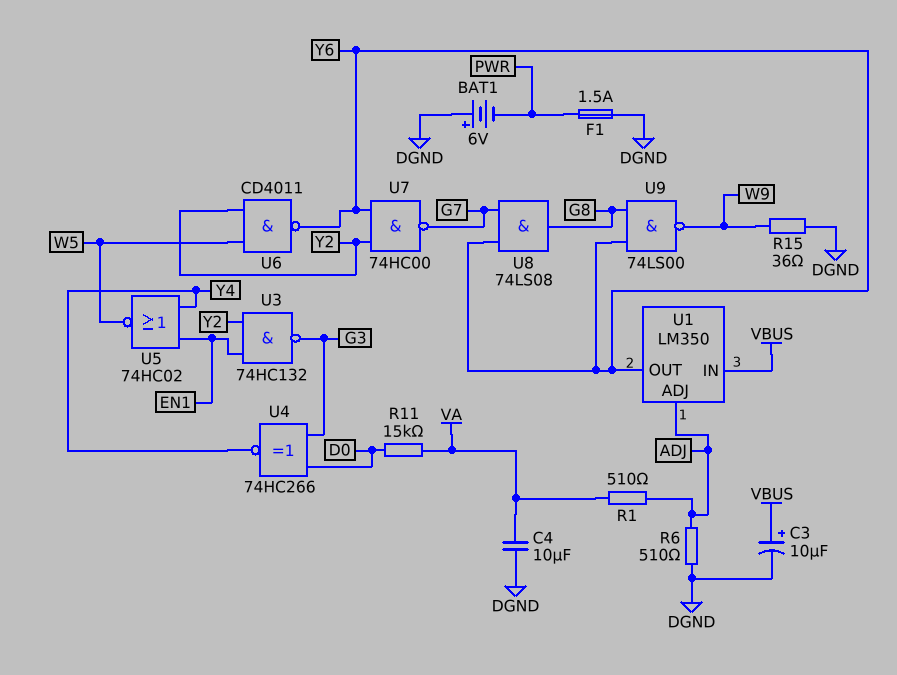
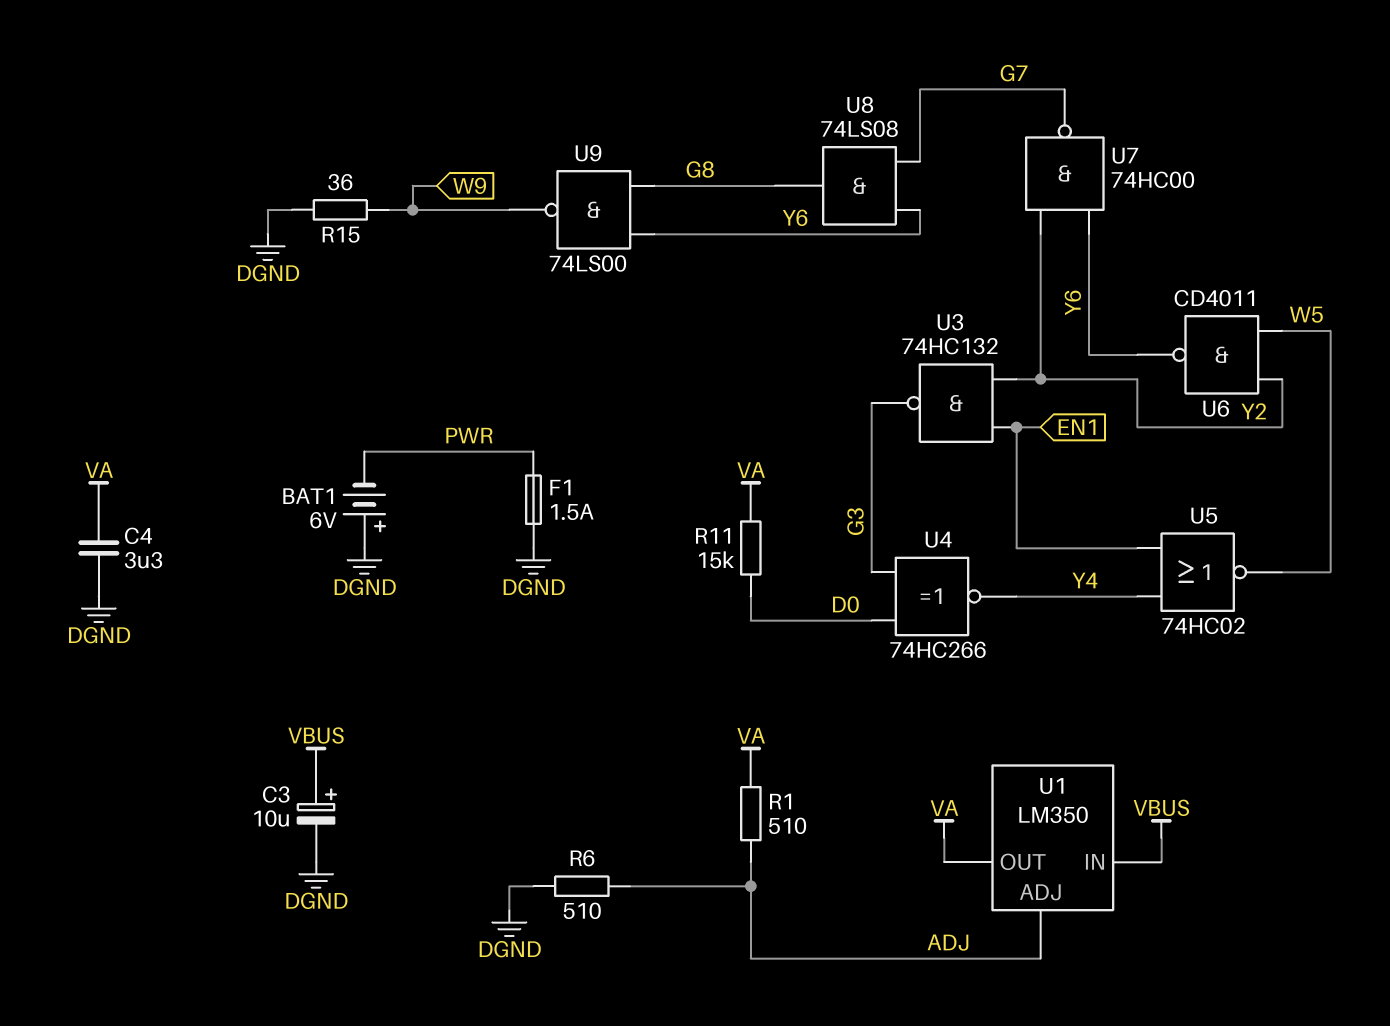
C4: 10uF (DGND, VA) -> 3.3uF (DGND, VA)
U1 pin OUT: Y6 -> VA

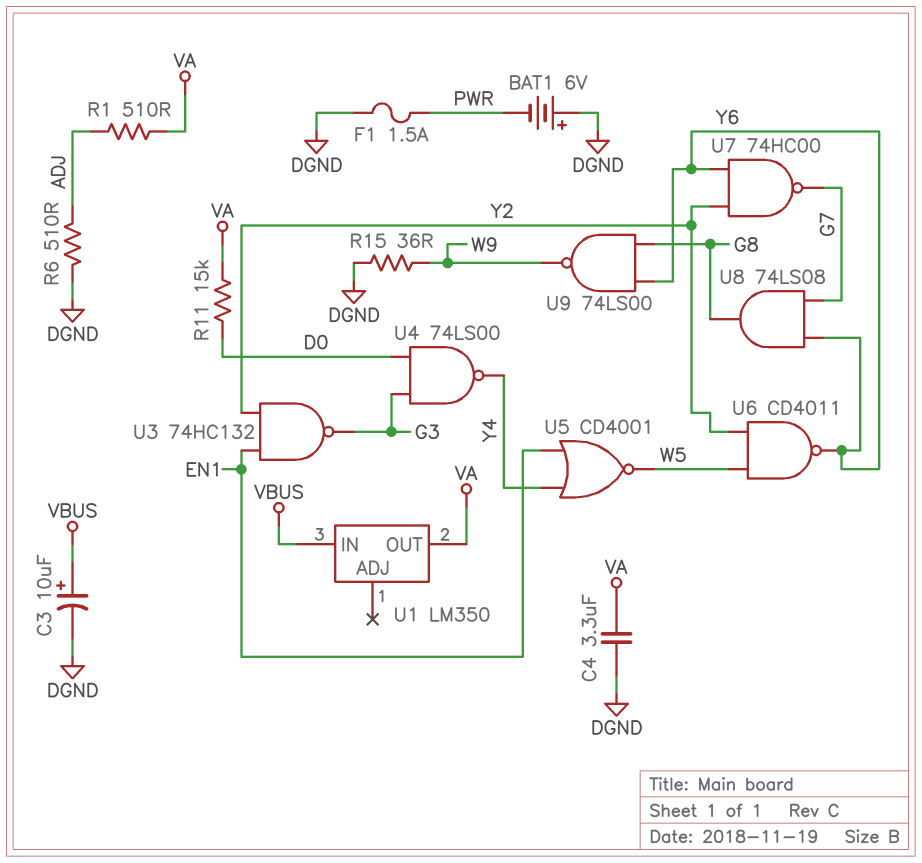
U1 pin ADJ: ADJ -> none
U4: XNOR 74HC266 (in D0, in G3, out Y4) -> NAND 74LS00 (in D0, in G3, out Y4)
U5: NOR 74HC02 (in EN1, in Y4, out W5) -> NOR CD4001 (in EN1, in Y4, out W5)

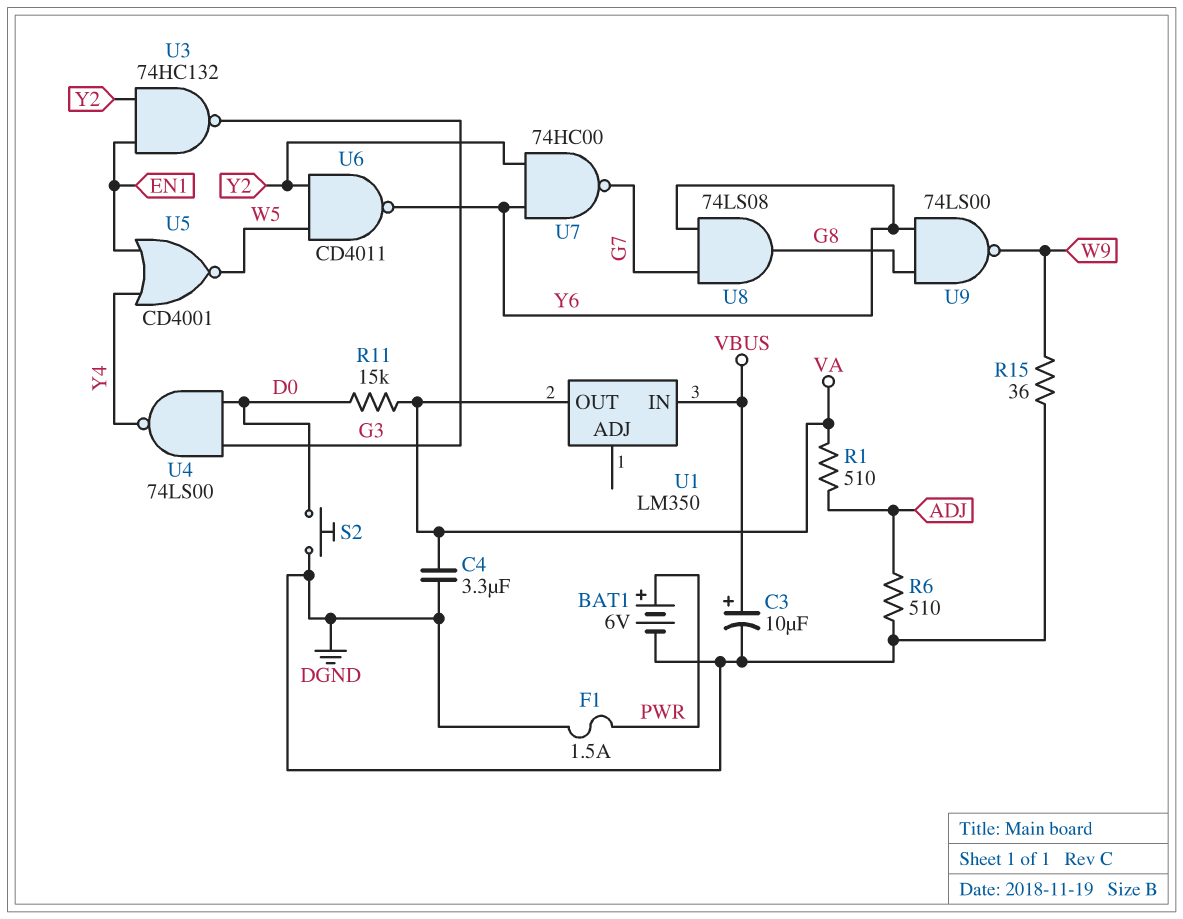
BAT1: 6V (plus DGND, minus PWR) -> 6V (plus PWR, minus DGND)
S2: none -> button (D0, DGND)

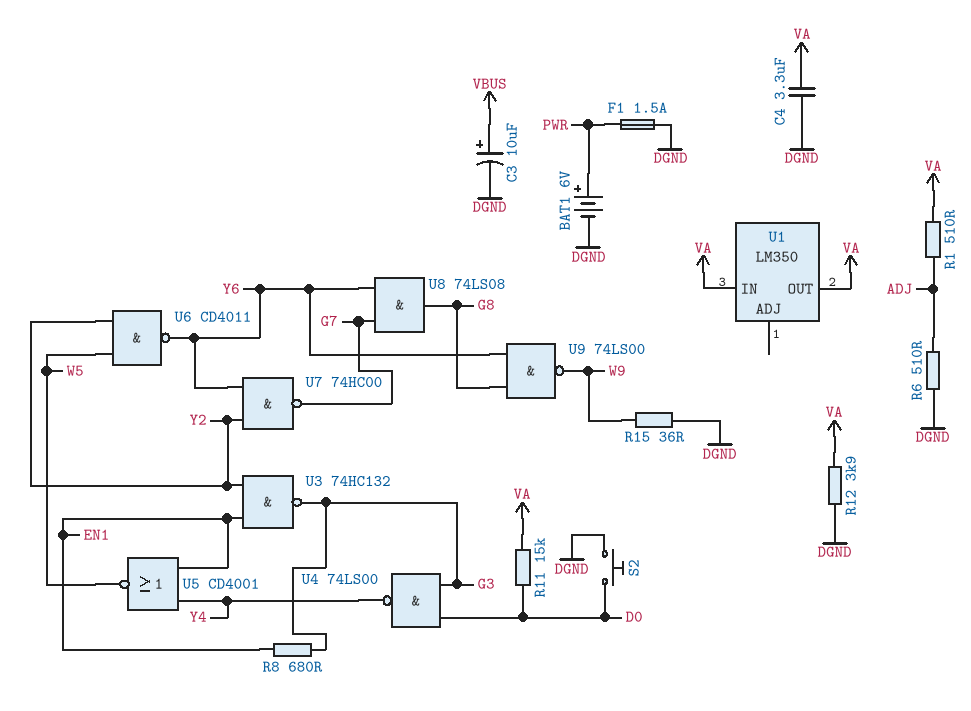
R8: none -> 680 (EN1, G3)
R12: none -> 3.9k (DGND, VA)
U1 pin IN: VBUS -> VA

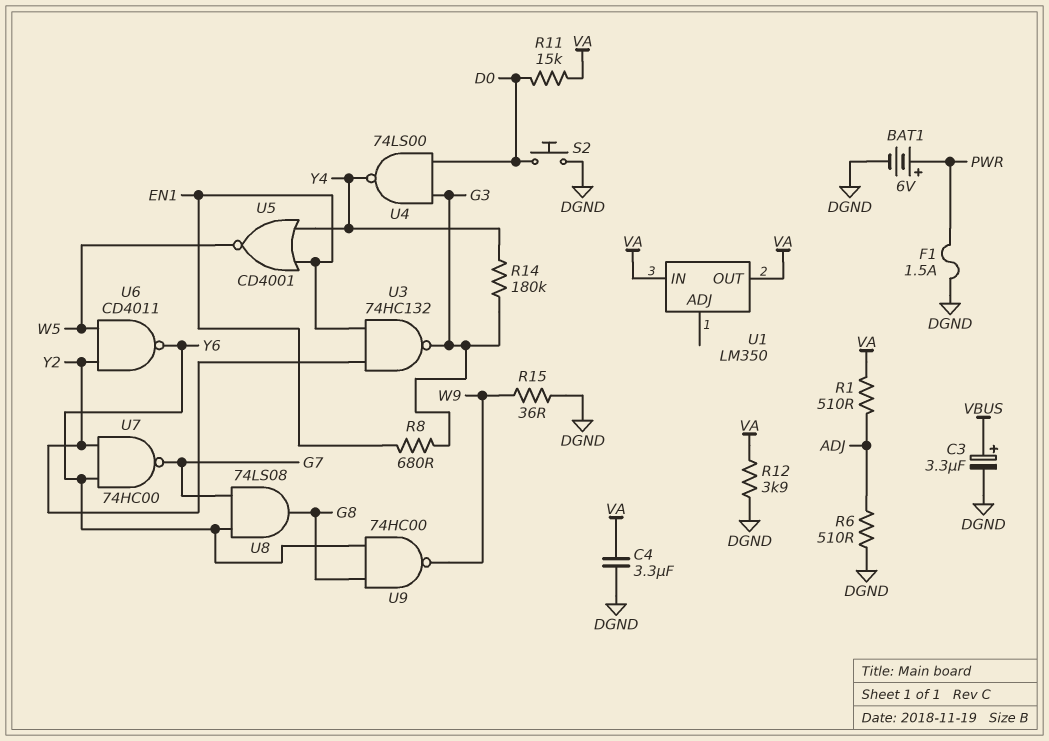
C3: 10uF (plus VBUS, minus DGND) -> 3.3uF (plus VBUS, minus DGND)
R14: none -> 180k (G3, Y4)
U9: NAND 74LS00 (in G8, in Y6, out W9) -> NAND 74HC00 (in G8, in Y6, out W9)

